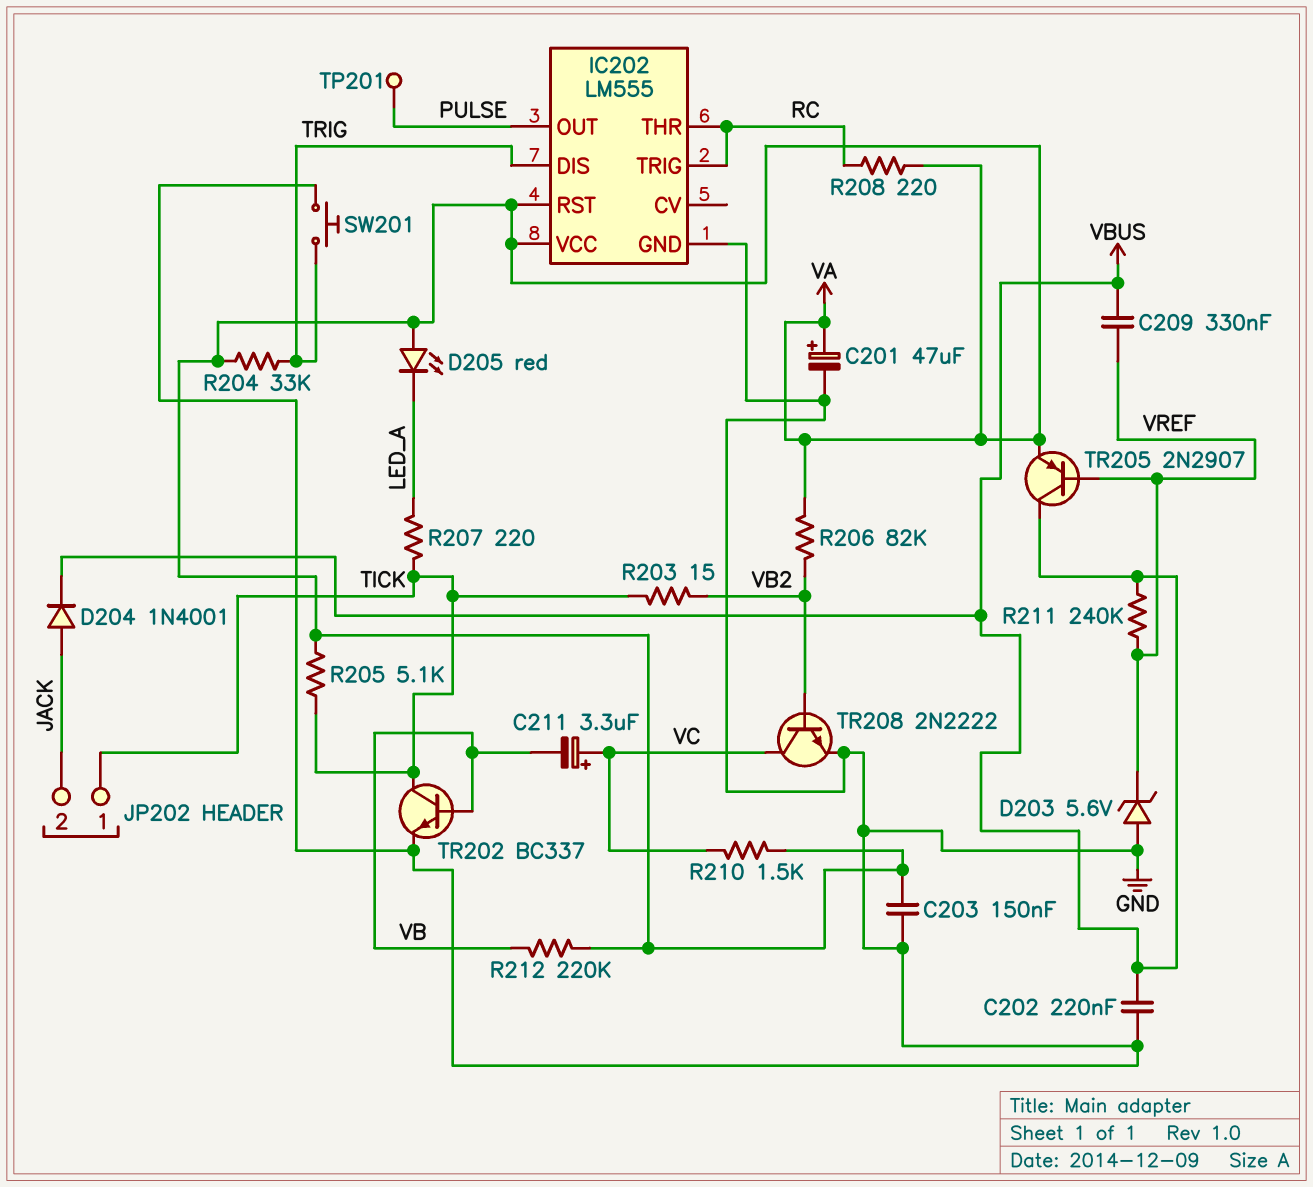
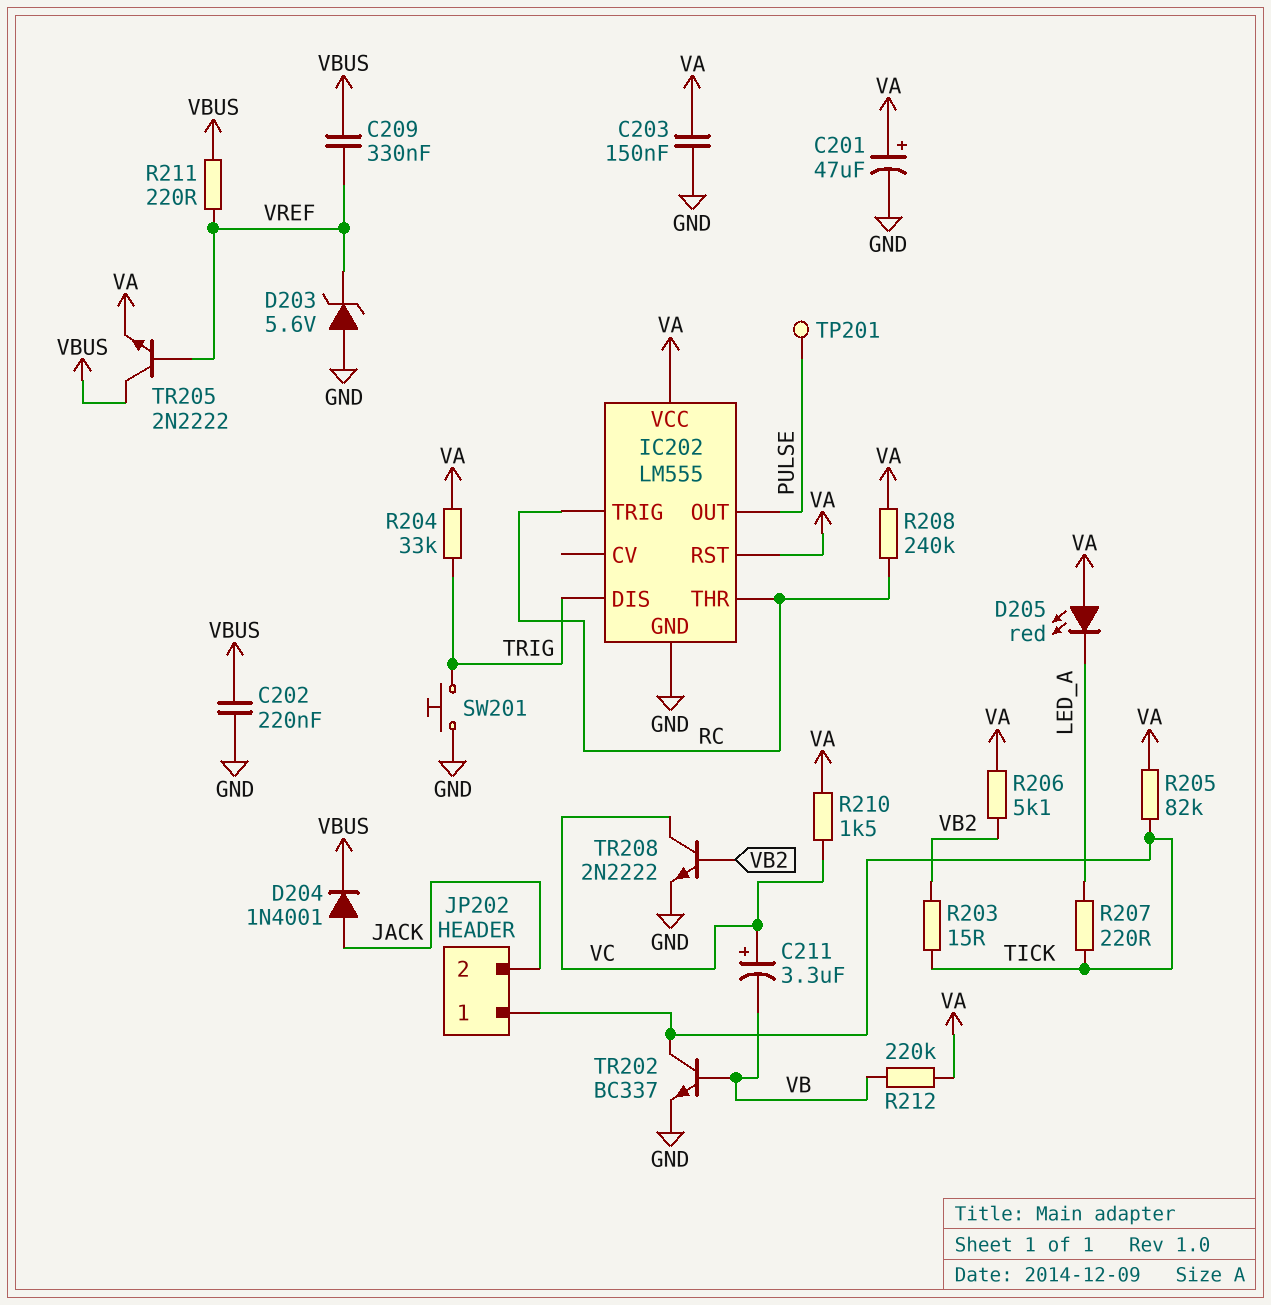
R205: 5.1k (TICK, VA) -> 82k (TICK, VA)
R206: 82k (VA, VB2) -> 5.1k (VA, VB2)
R208: 220 (RC, VA) -> 240k (RC, VA)
R211: 240k (VBUS, VREF) -> 220 (VBUS, VREF)
TR205: PNP 2N2907 (B VREF, C VBUS, E VA) -> NPN 2N2222 (B VREF, C VBUS, E VA)

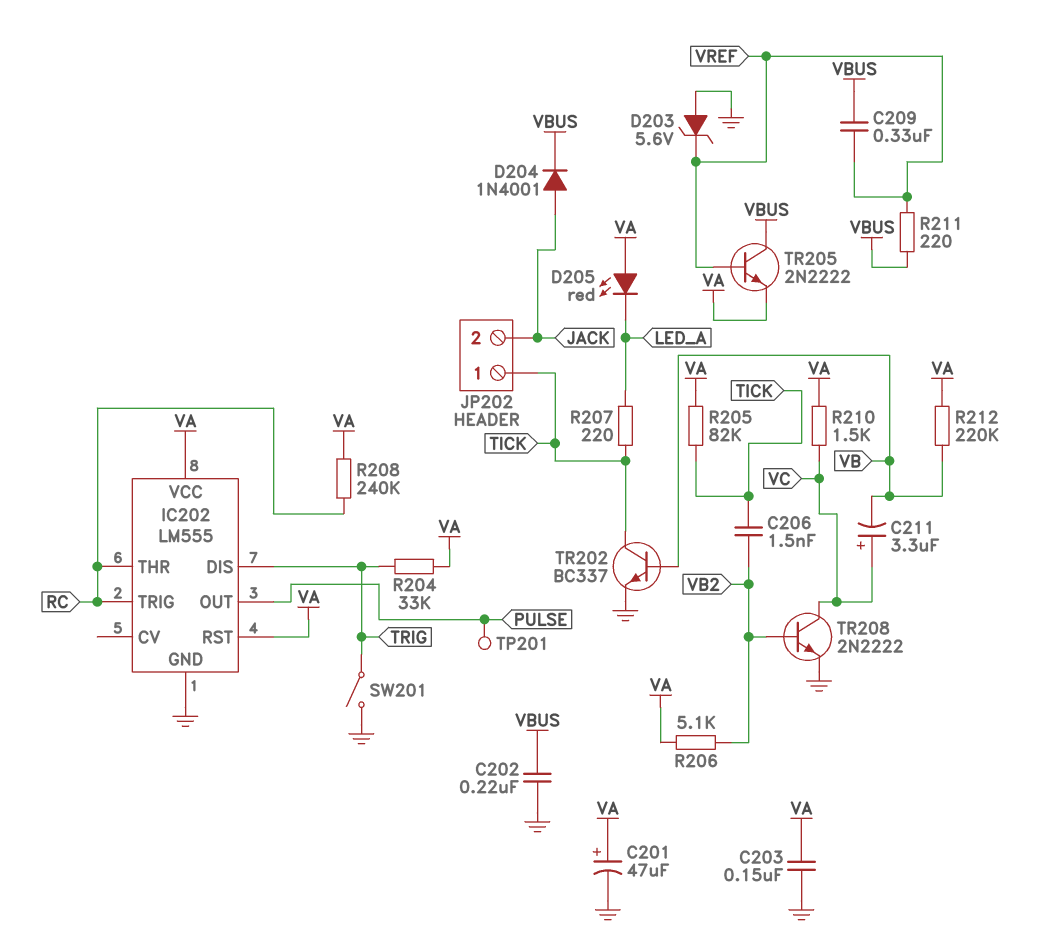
C206: none -> 1.5nF (TICK, VB2)
R203: 15 (TICK, VB2) -> none
SW201: button (GND, TRIG) -> switch (GND, TRIG)

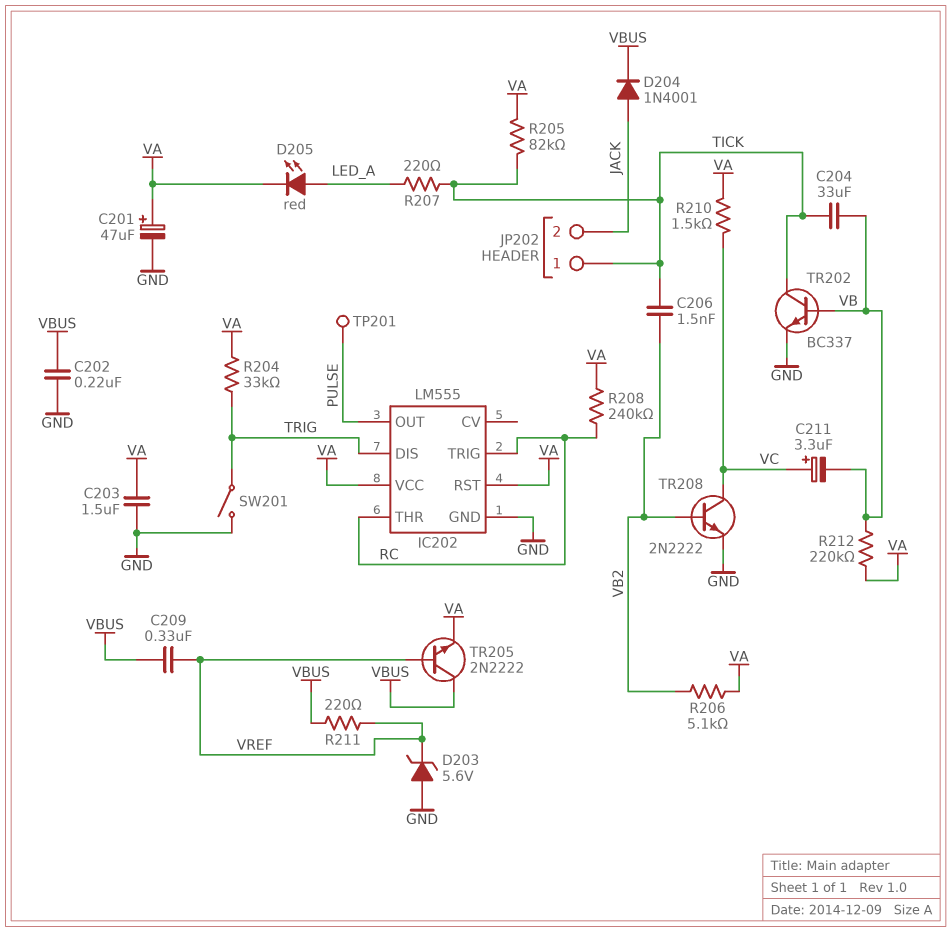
C203: 150nF (GND, VA) -> 1.5uF (GND, VA)
C204: none -> 33uF (TICK, VB)
D205: LED red (A VA, K LED_A) -> LED red (A LED_A, K VA)

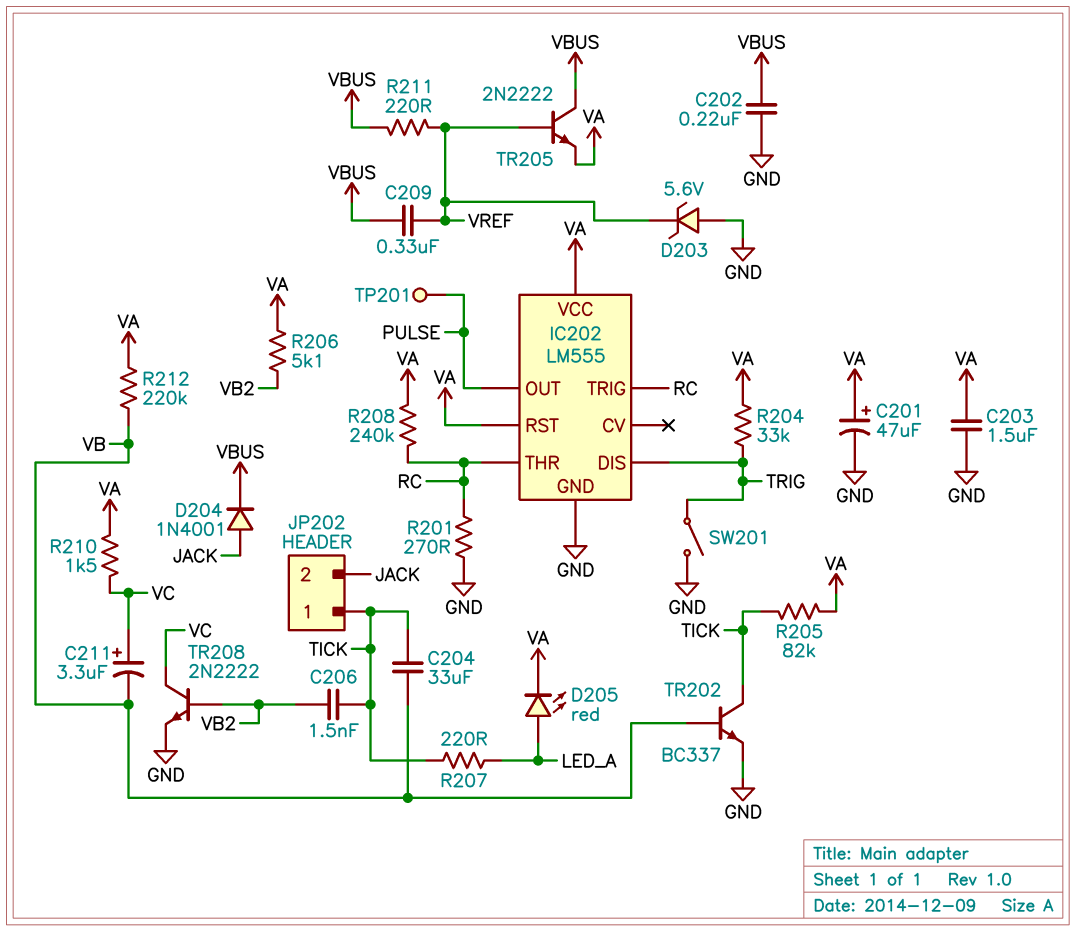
R201: none -> 270 (GND, RC)

